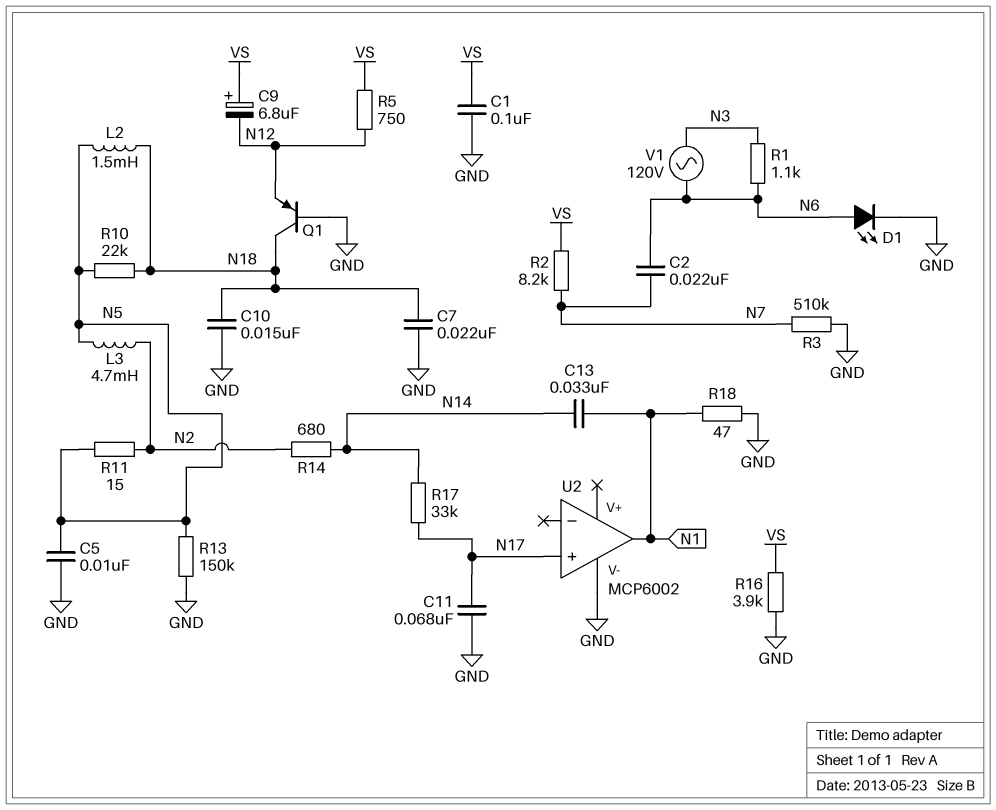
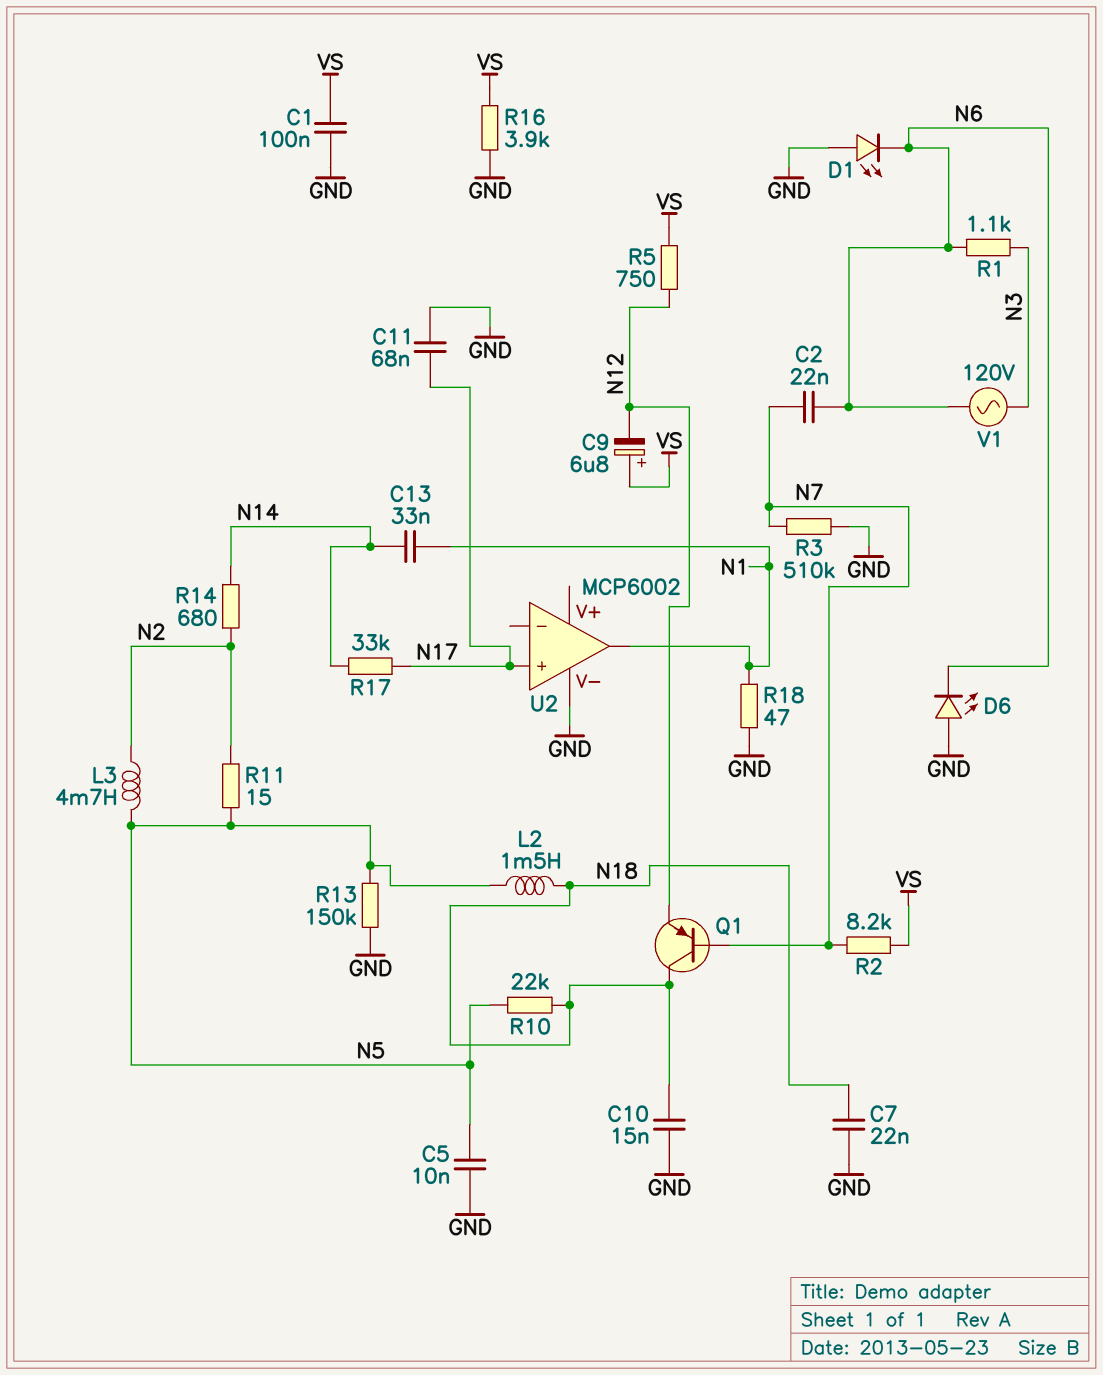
D1: LED (A N6, K GND) -> LED (A GND, K N6)
D6: none -> LED (A GND, K N6)
Q1: PNP (B GND, C N18, E N12) -> PNP (B N7, C N18, E N12)

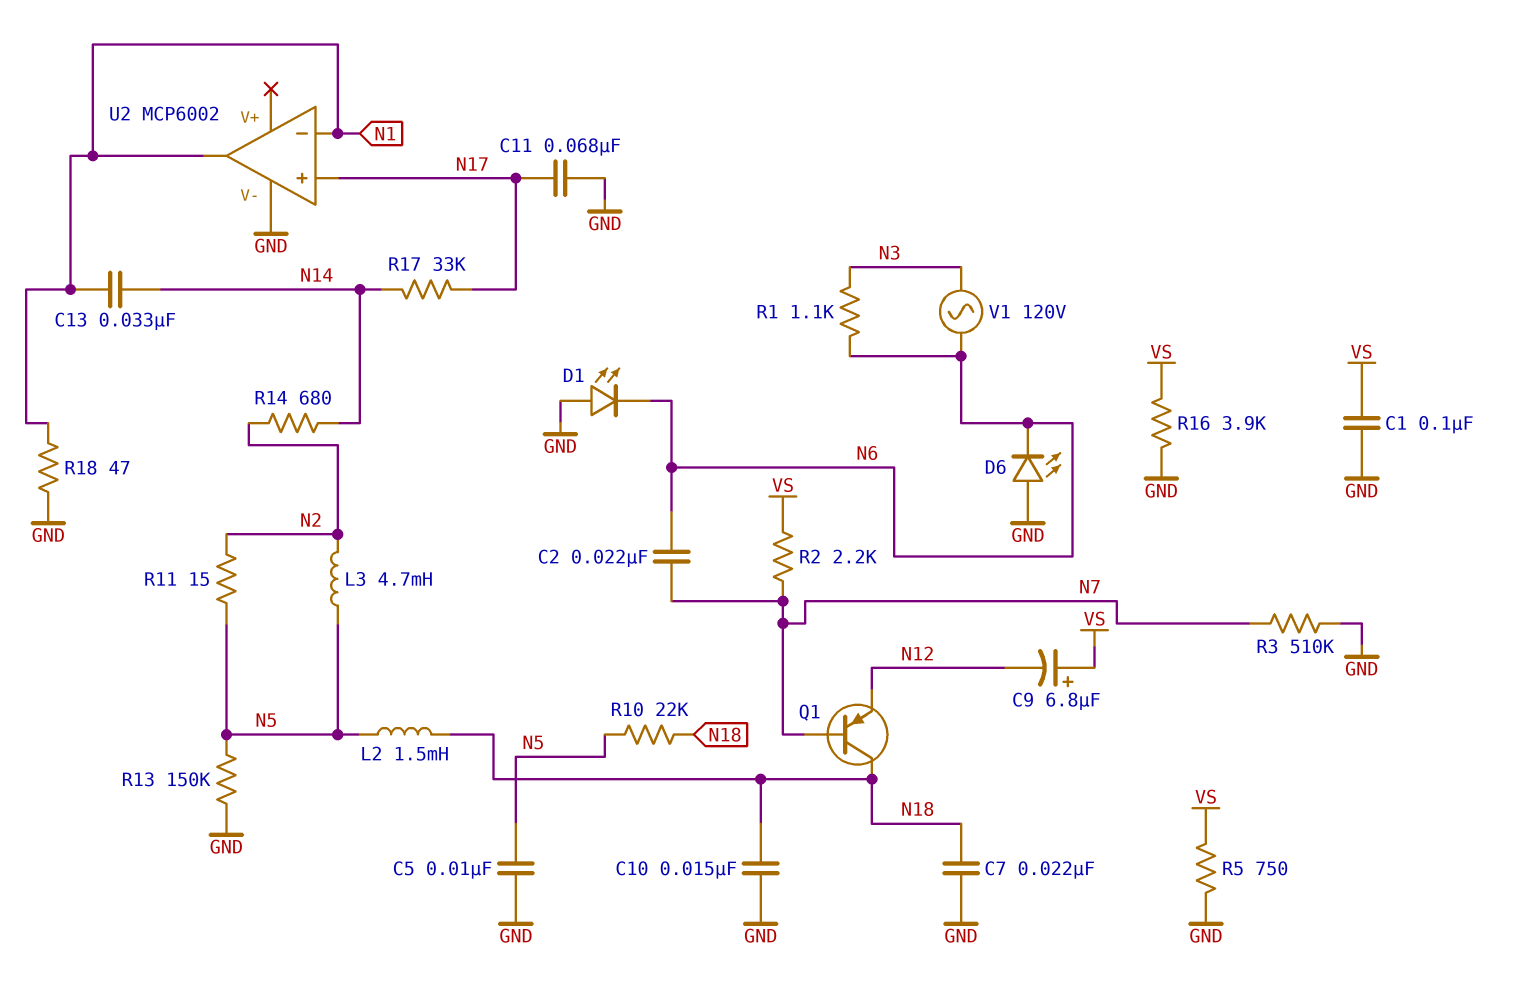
R2: 8.2k (N7, VS) -> 2.2k (N7, VS)
R5: 750 (N12, VS) -> 750 (GND, VS)
U2 pin in-: none -> N1

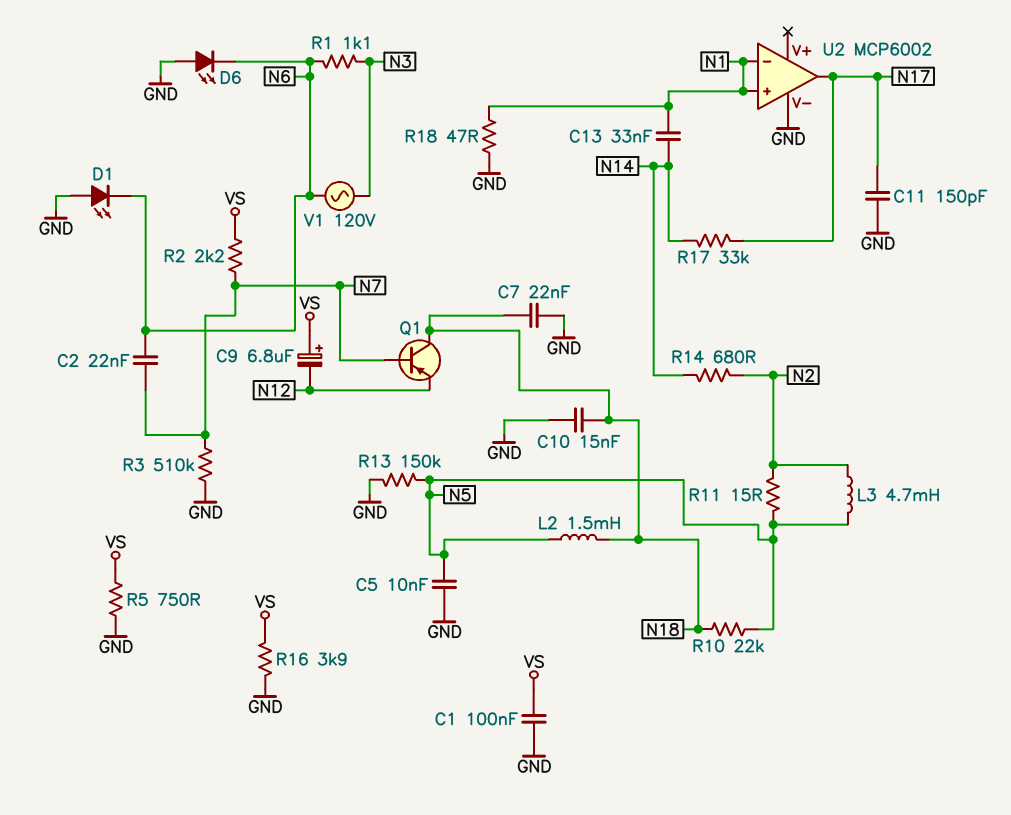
C11: 68nF (GND, N17) -> 150pF (GND, N17)
U2 pin in+: N17 -> N1
U2 pin out: N1 -> N17

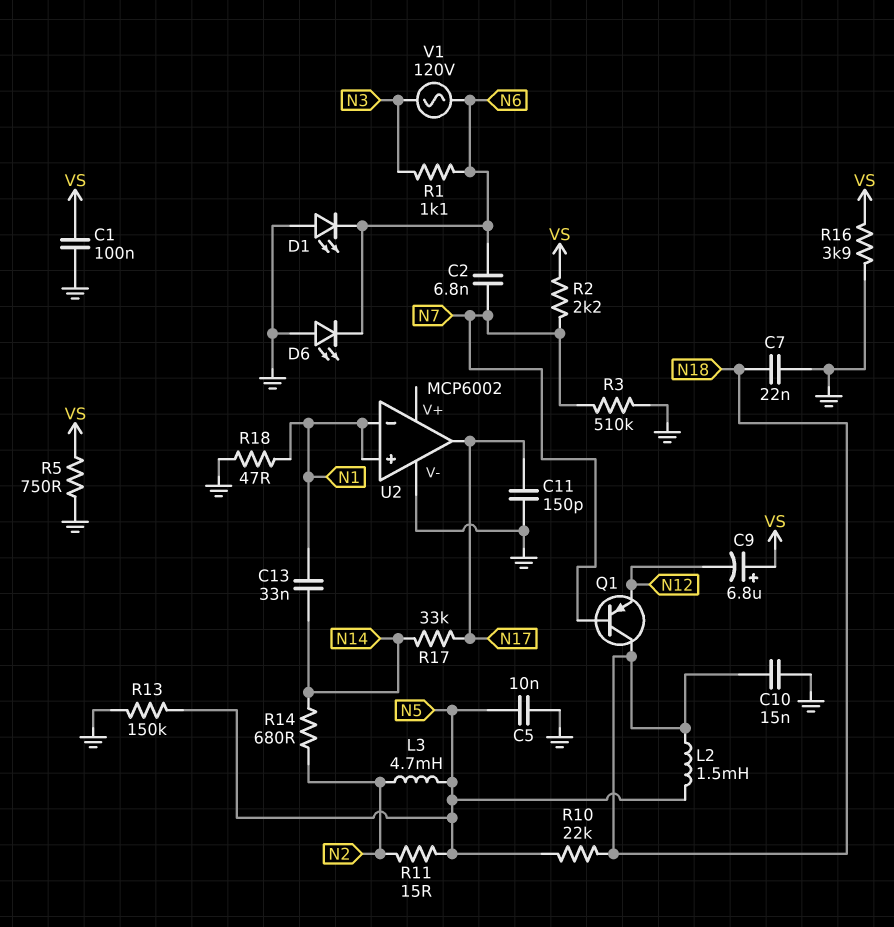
C2: 22nF (N6, N7) -> 6.8nF (N6, N7)

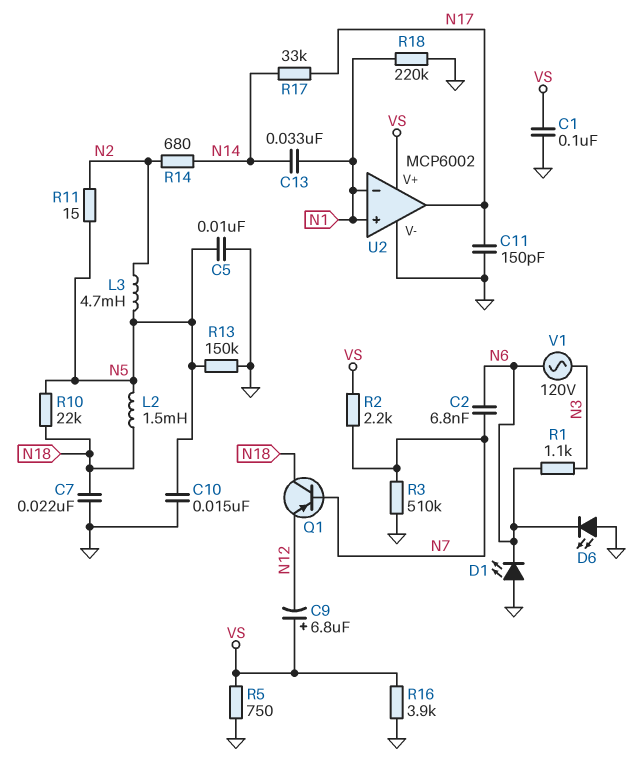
C10: 15nF (GND, N18) -> 15nF (GND, N5)
R18: 47 (GND, N1) -> 220k (GND, N1)
U2 pin V+: none -> VS

